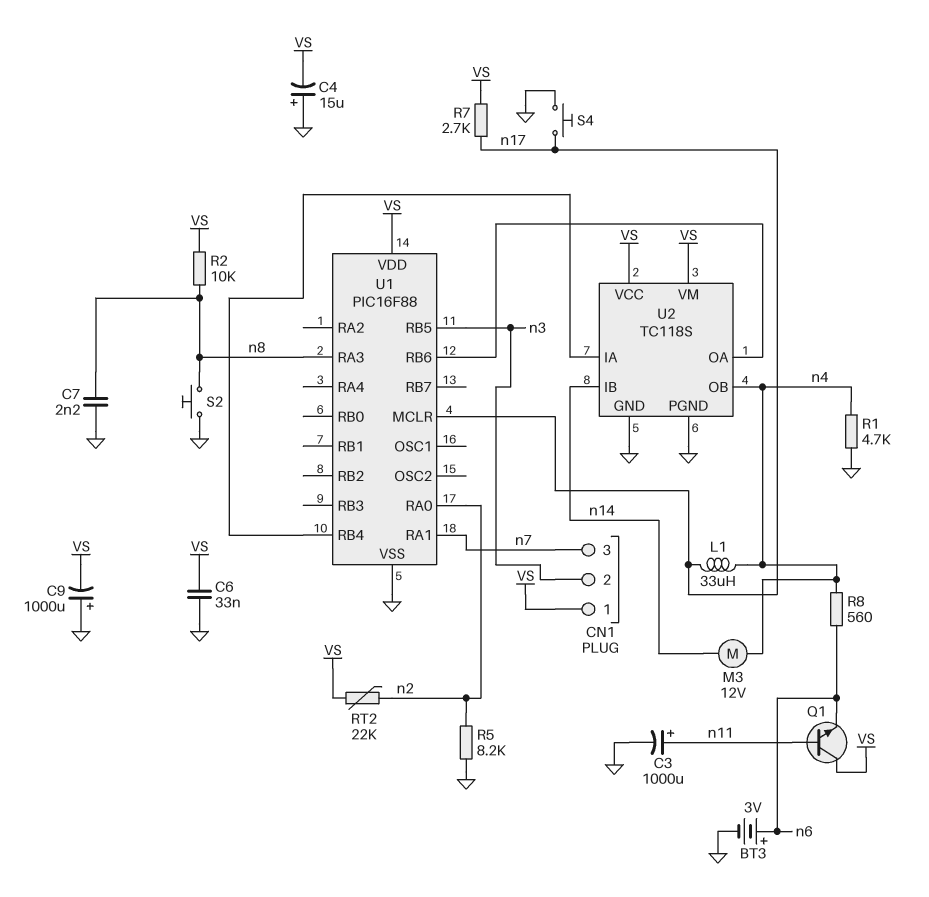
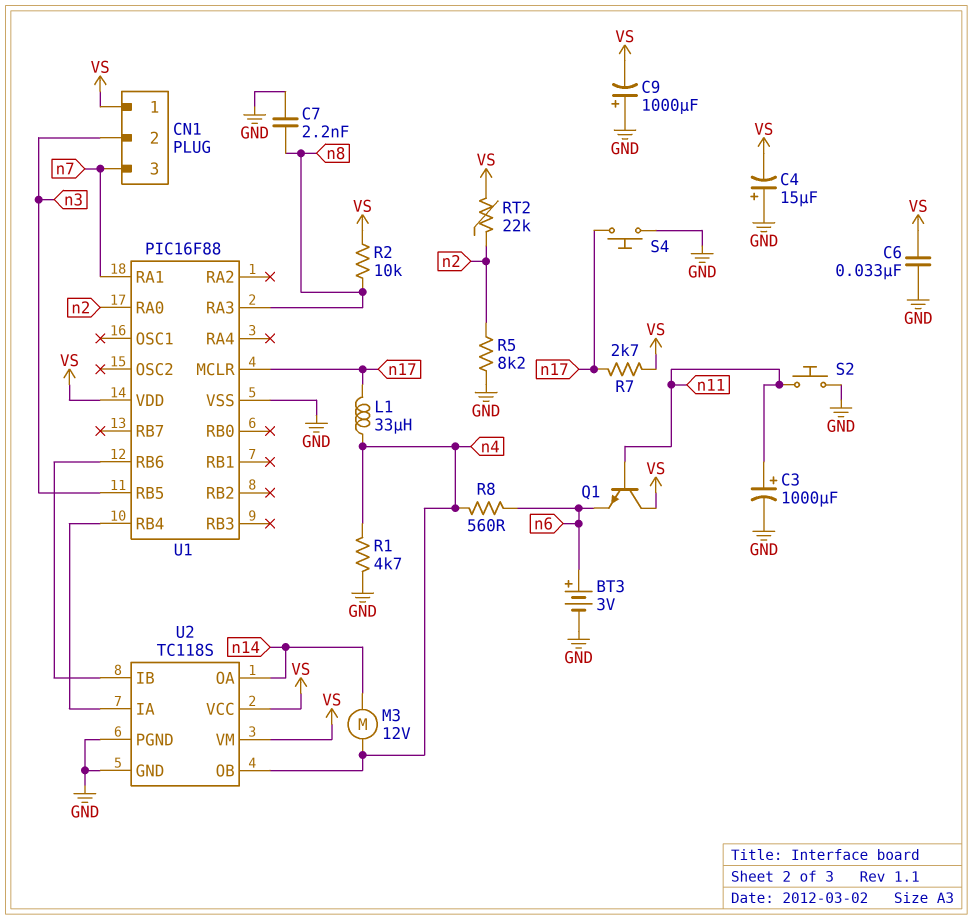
S2: button (GND, n8) -> button (GND, n11)
U2 pin IB: n14 -> U1/RB6
U2 pin OA: U1/RB6 -> n14

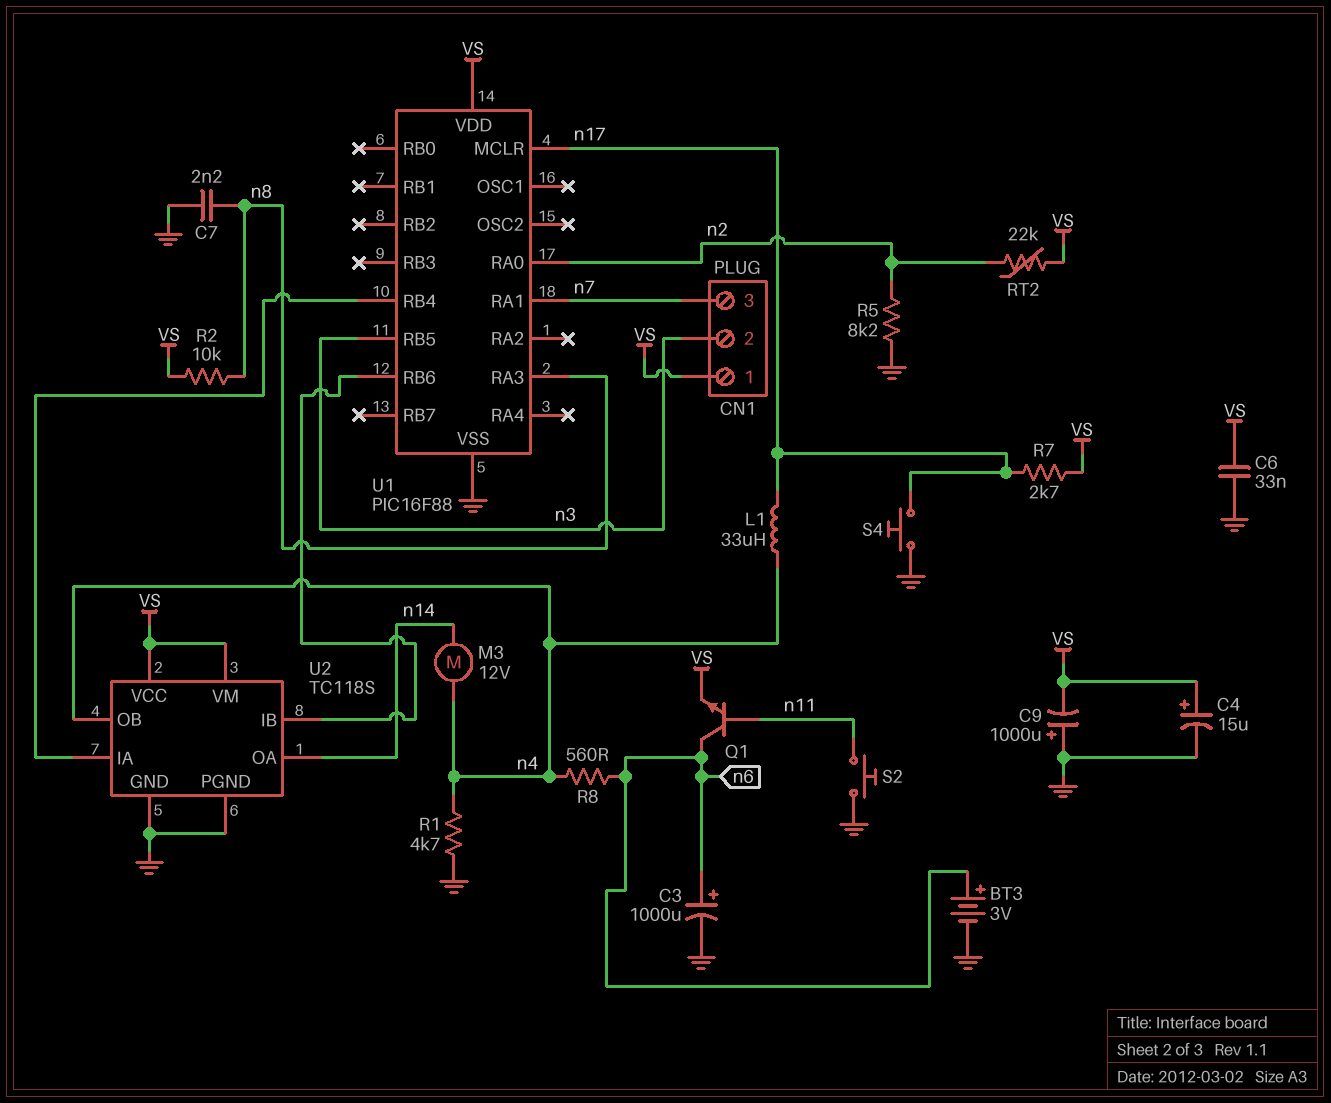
C3: 1000uF (plus n11, minus GND) -> 1000uF (plus n6, minus GND)
C4: 15uF (plus GND, minus VS) -> 15uF (plus VS, minus GND)
Q1: NPN (B n11, C VS, E n6) -> NPN (B n11, C n6, E VS)

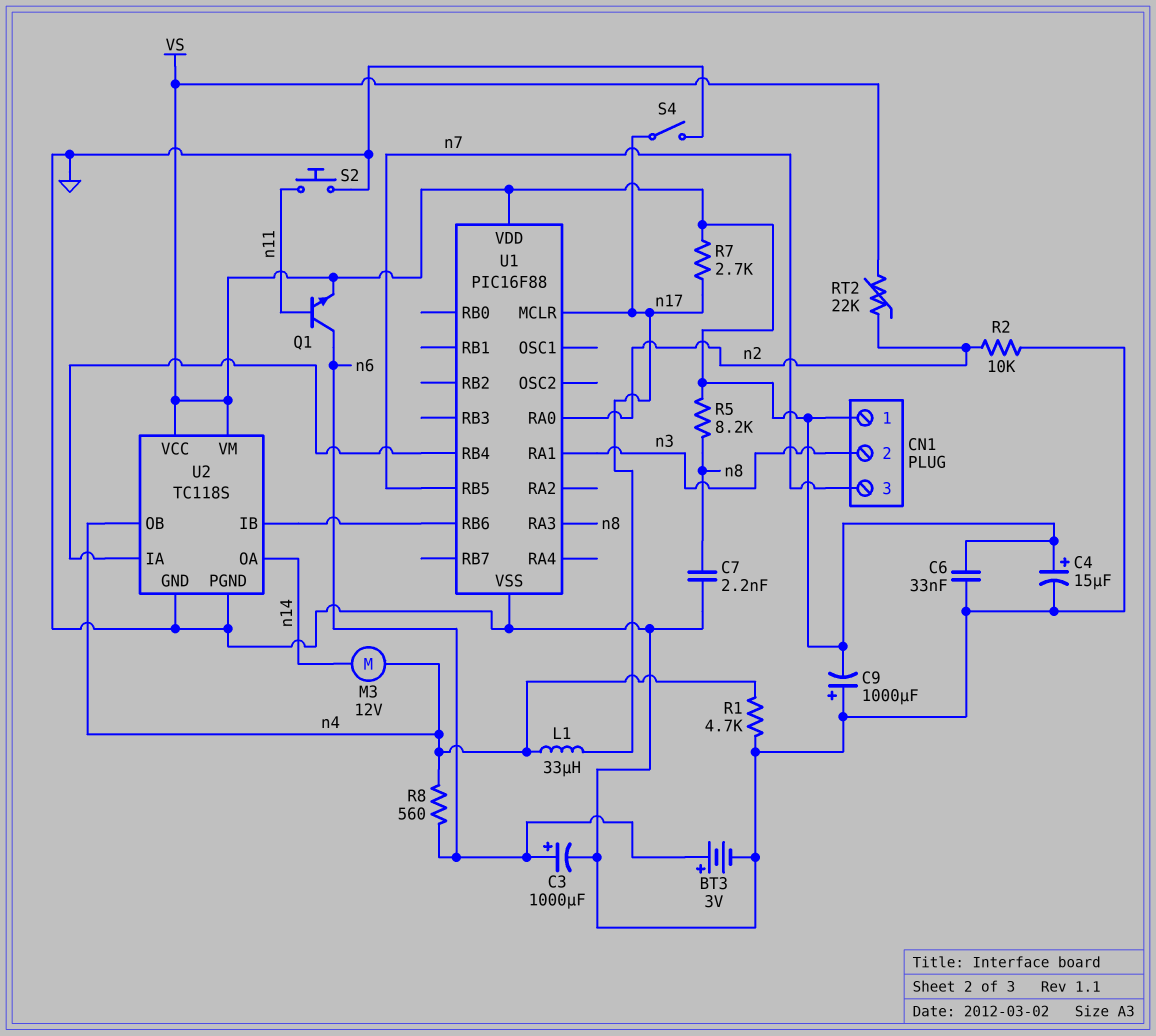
R2: 10k (VS, n8) -> 10k (GND, n2)
R5: 8.2k (GND, n2) -> 8.2k (VS, n8)
S4: button (GND, n17) -> switch (GND, n17)
U1 pin RA1: n7 -> n3
U1 pin RB5: n3 -> n7

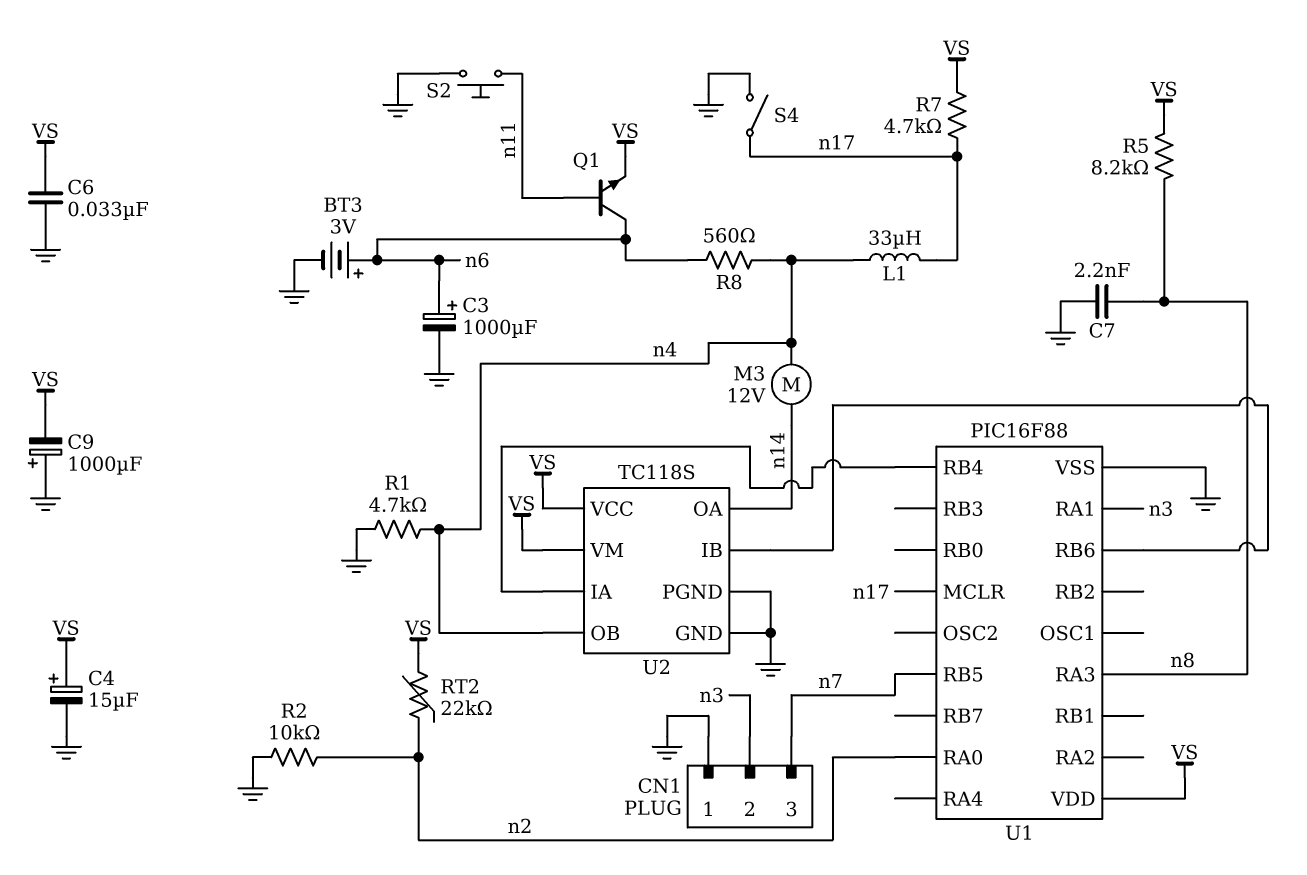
CN1 pin 1: VS -> GND
R7: 2.7k (VS, n17) -> 4.7k (VS, n17)

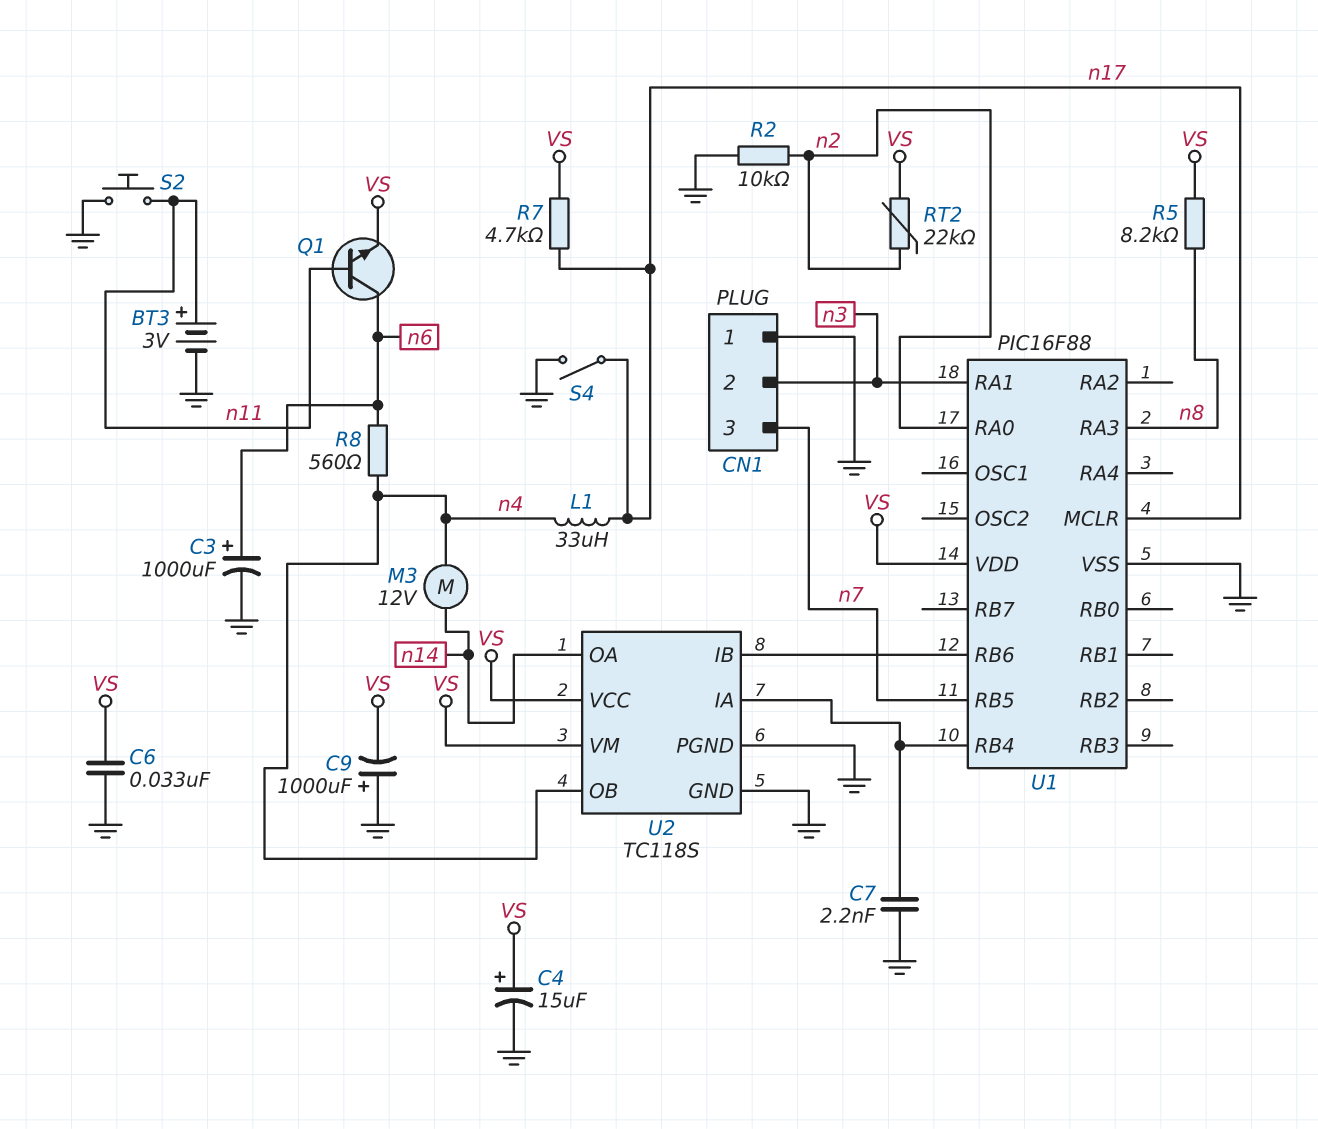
BT3: 3V (plus n6, minus GND) -> 3V (plus n11, minus GND)
C7: 2.2nF (GND, n8) -> 2.2nF (GND, U1/RB4)
R1: 4.7k (GND, n4) -> none

